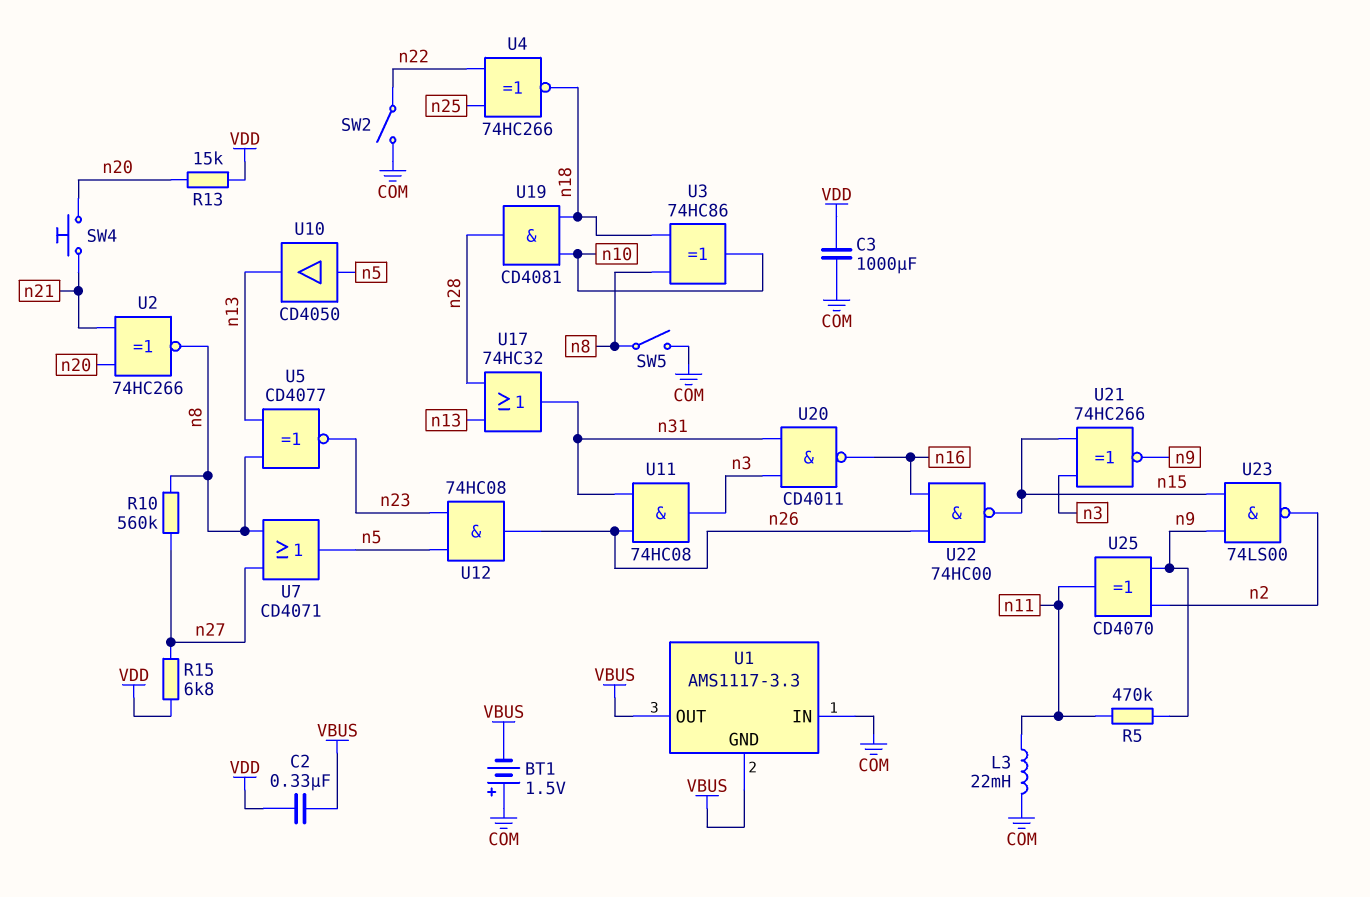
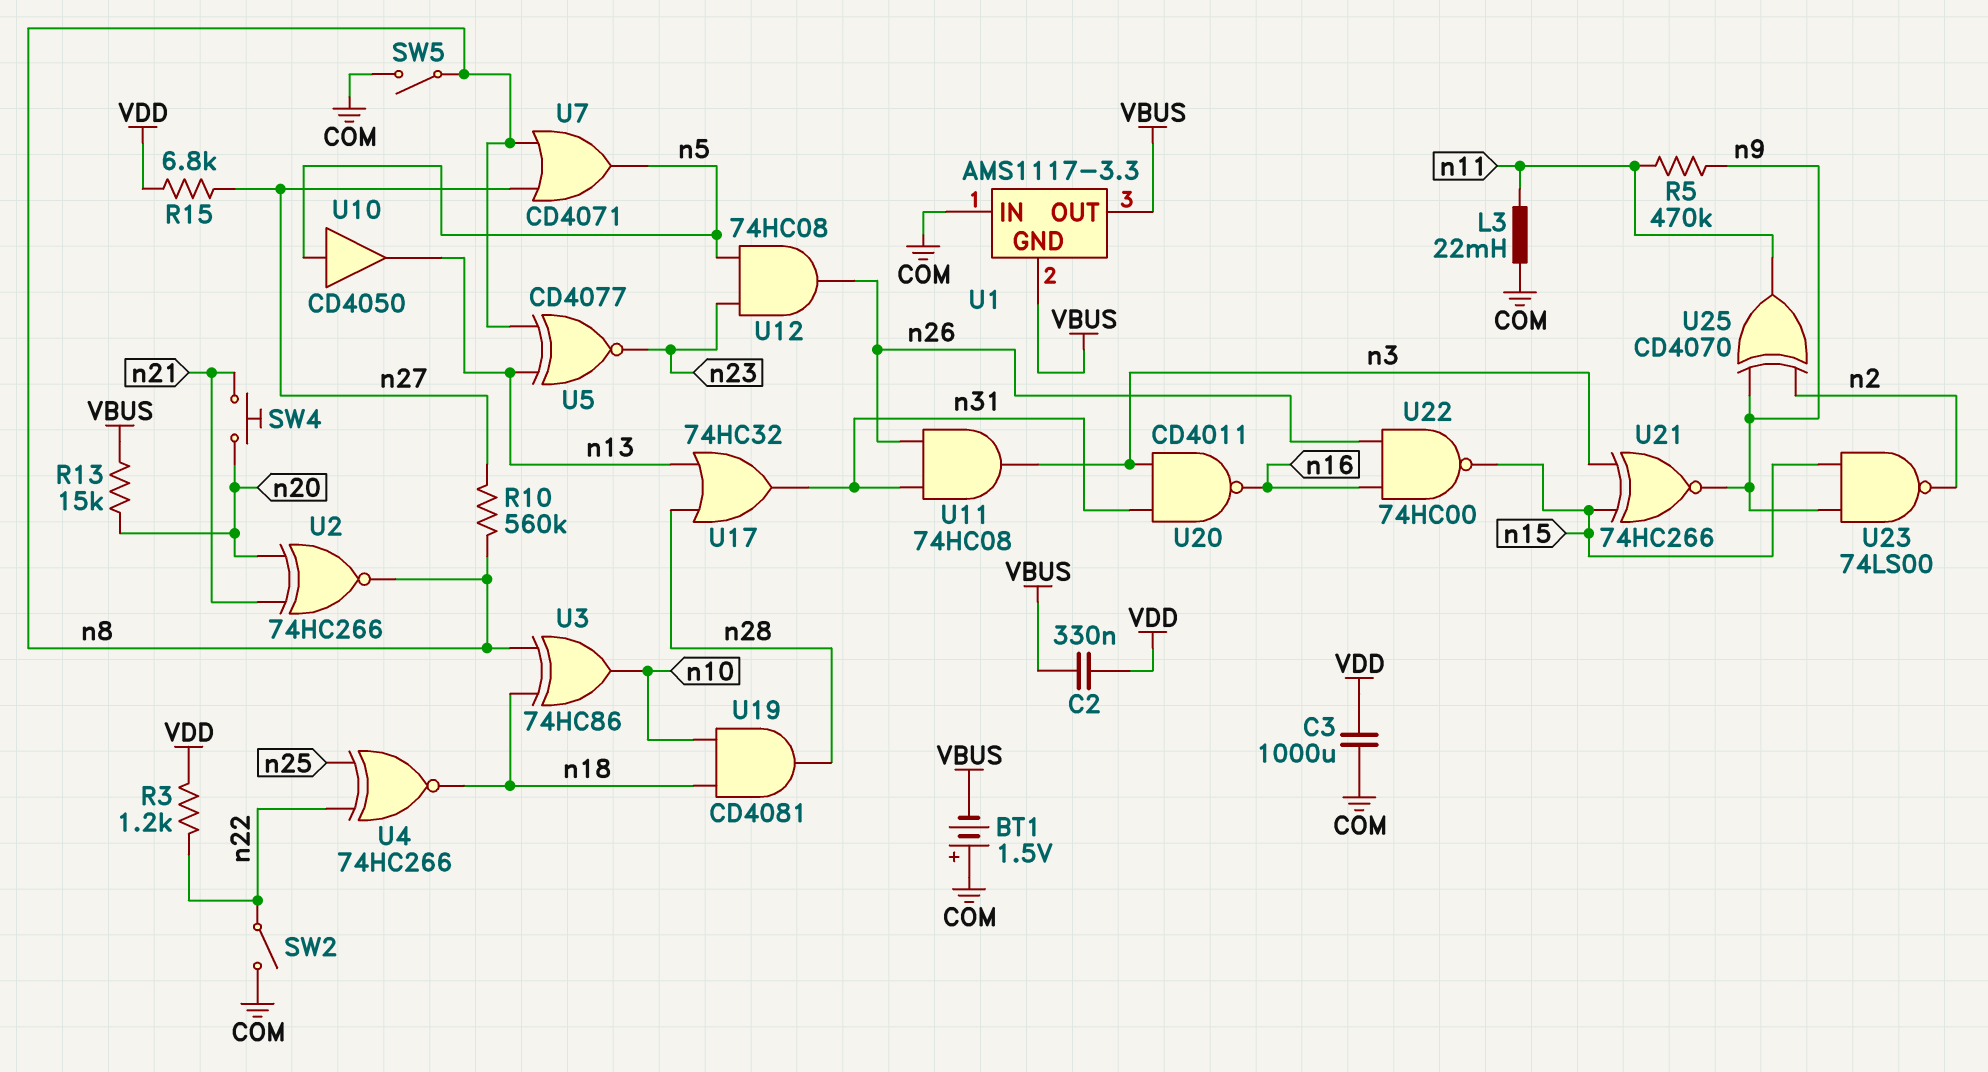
R3: none -> 1.2k (VDD, n22)
R13: 15k (VDD, n20) -> 15k (VBUS, n20)

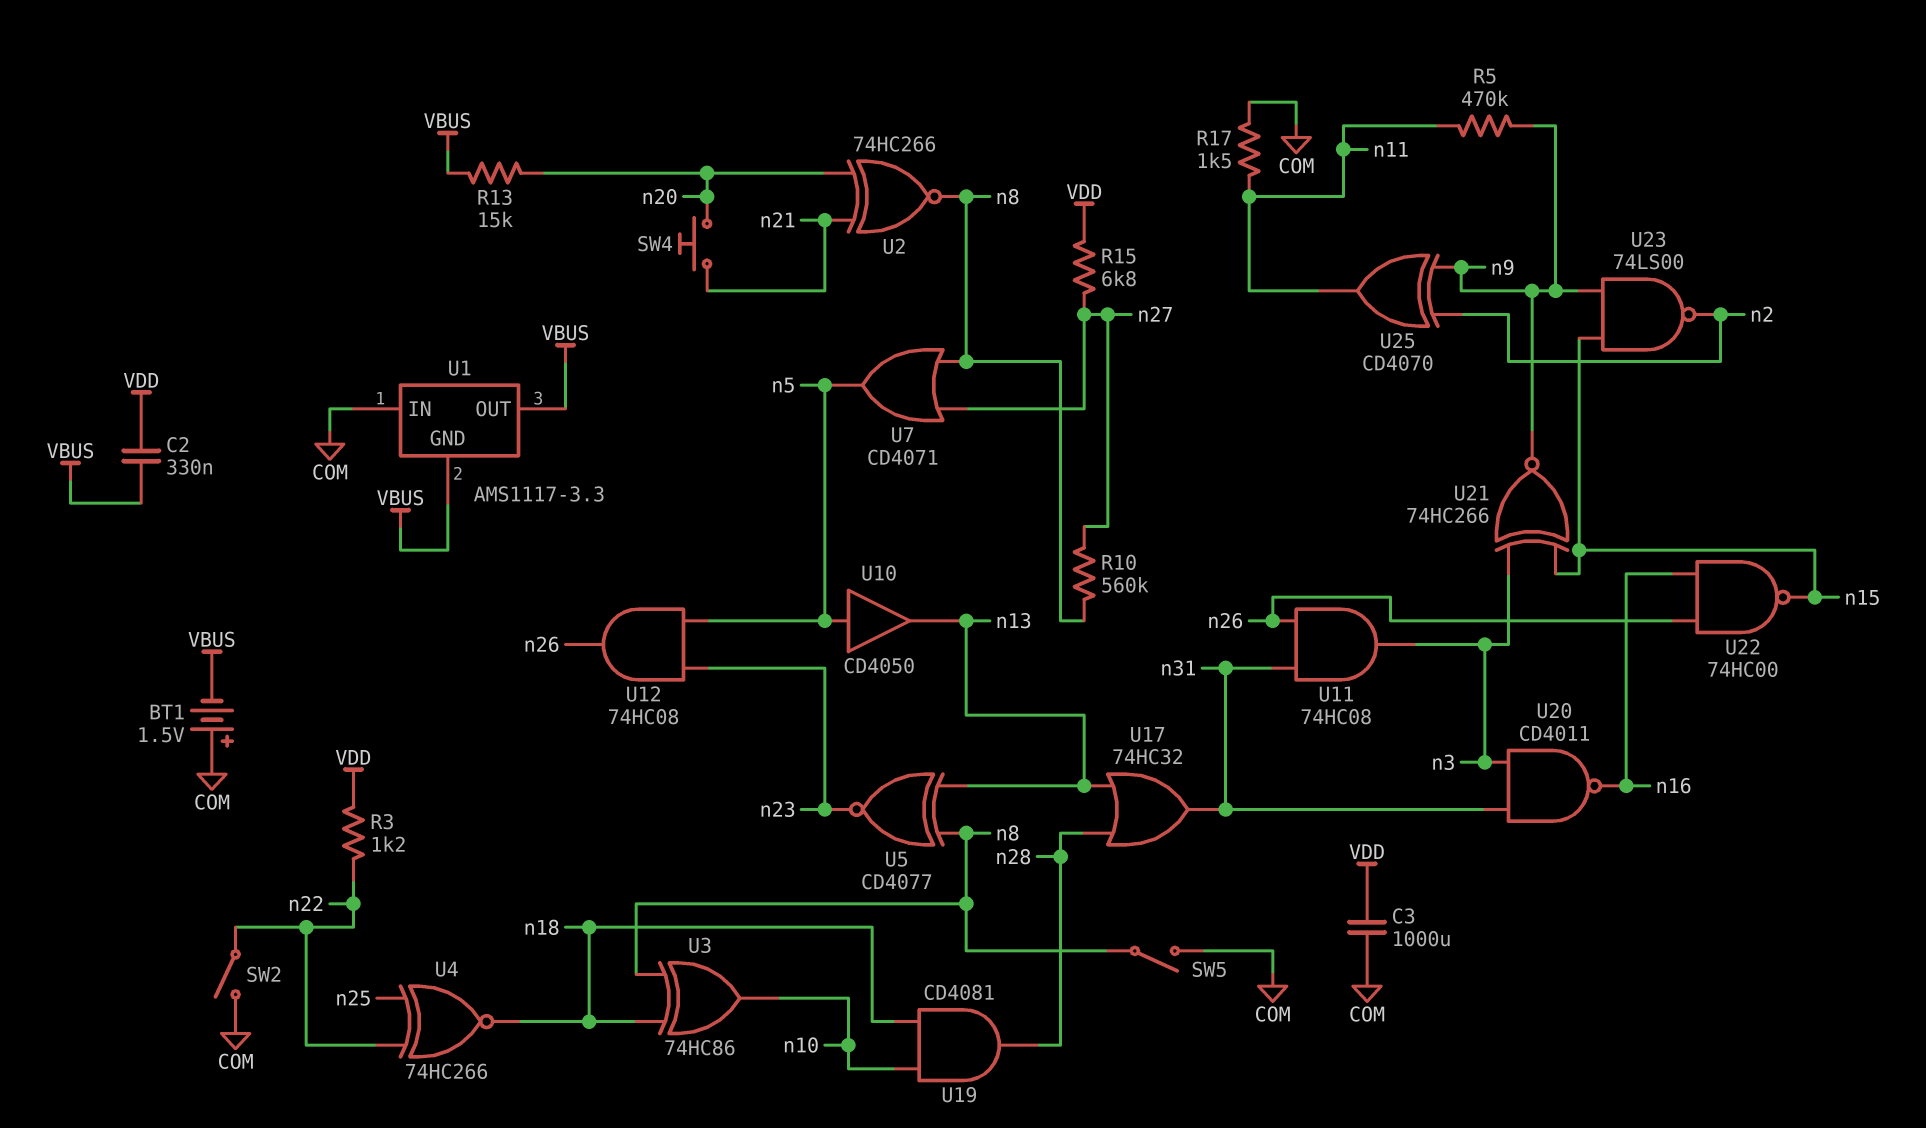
L3: 22mH (COM, n11) -> none
R17: none -> 1.5k (COM, n11)

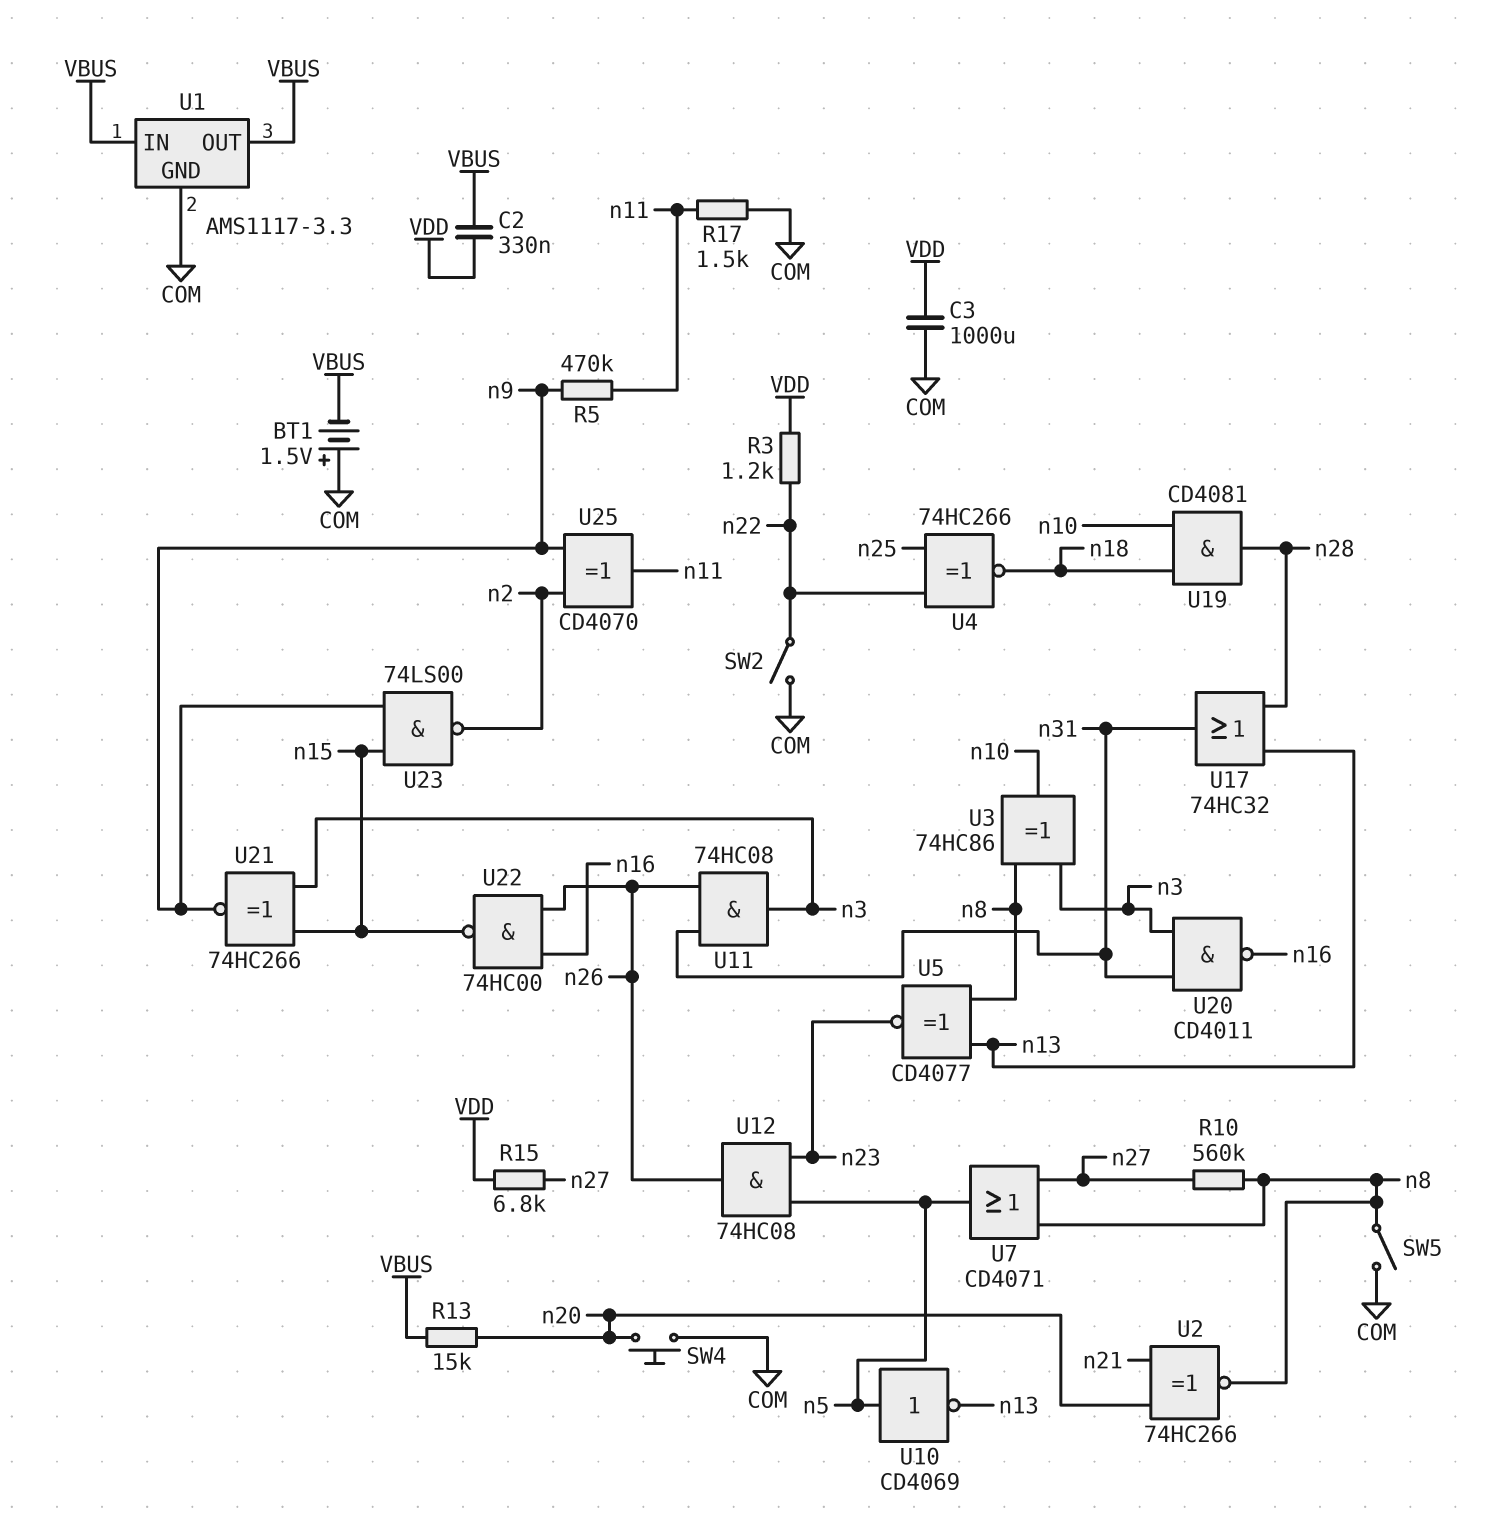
SW4: button (n20, n21) -> button (COM, n20)
U1 pin GND: VBUS -> COM
U1 pin IN: COM -> VBUS
U3: XOR 74HC86 (in n8, in n18, out n10) -> XOR 74HC86 (in n3, in n8, out n10)
U10: buffer CD4050 (in n5, out n13) -> NOT CD4069 (in n5, out n13)

